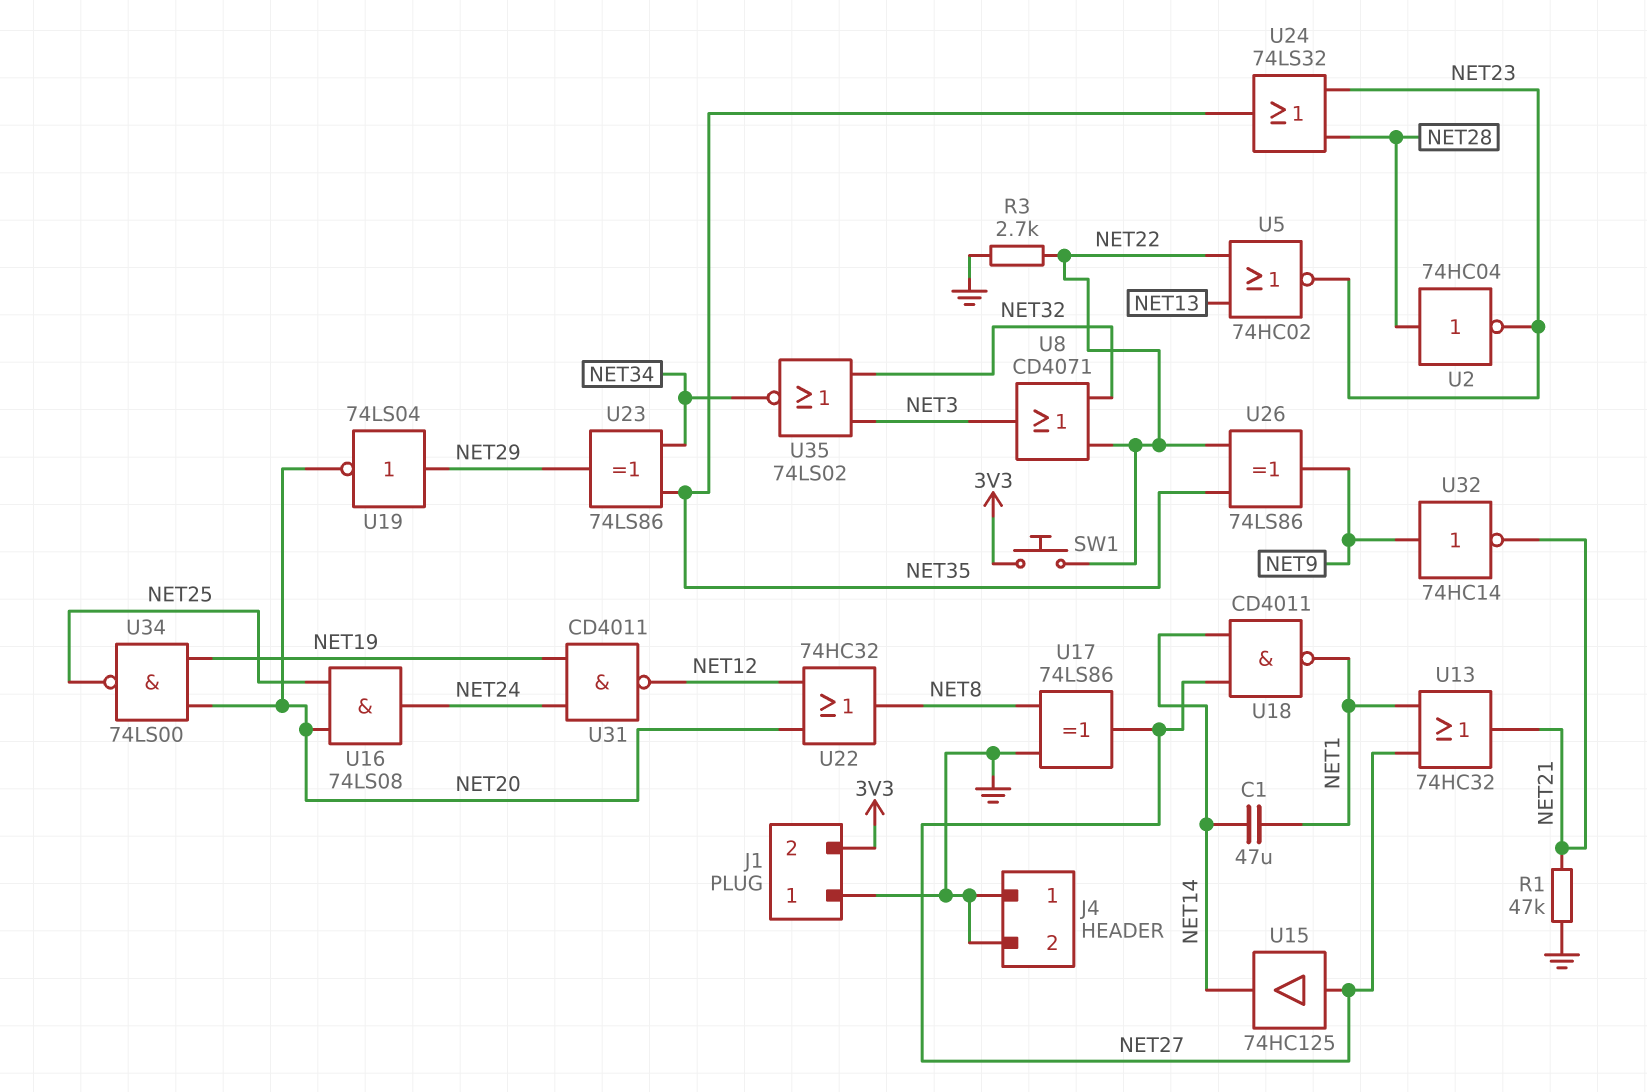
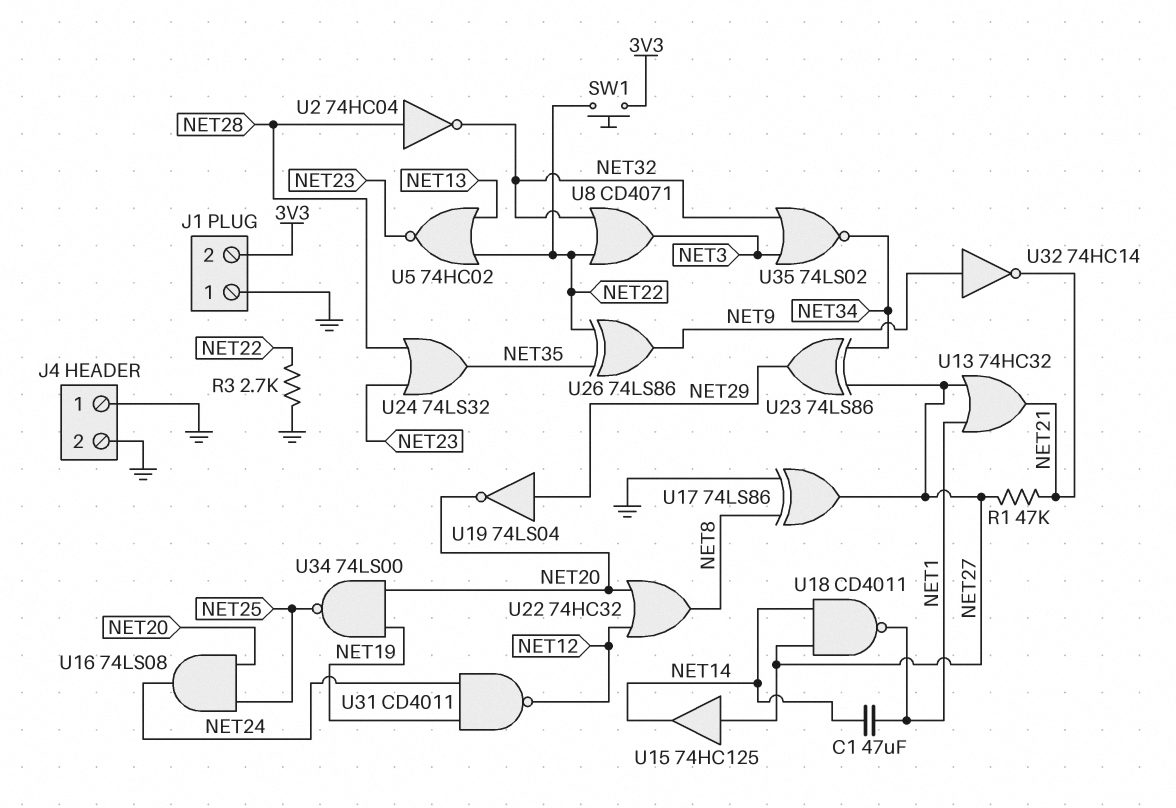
R1: 47k (GND, NET21) -> 47k (NET21, NET27)
U2: NOT 74HC04 (in NET28, out NET23) -> NOT 74HC04 (in NET28, out NET32)
U23: XOR 74LS86 (in NET34, in NET35, out NET29) -> XOR 74LS86 (in NET27, in NET34, out NET29)

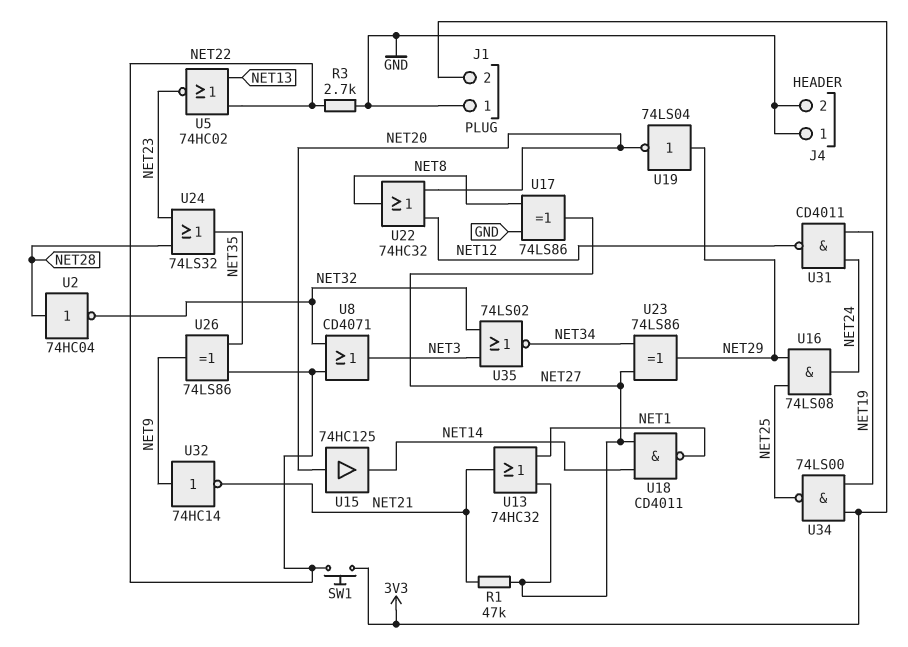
C1: 47uF (NET1, NET14) -> none
U15: buffer 74HC125 (in NET27, out NET14) -> buffer 74HC125 (in NET20, out NET14)
U16: AND 74LS08 (in NET20, in NET25, out NET24) -> AND 74LS08 (in NET25, in NET29, out NET24)
U34: NAND 74LS00 (in NET19, in NET20, out NET25) -> NAND 74LS00 (in 3V3, in NET19, out NET25)

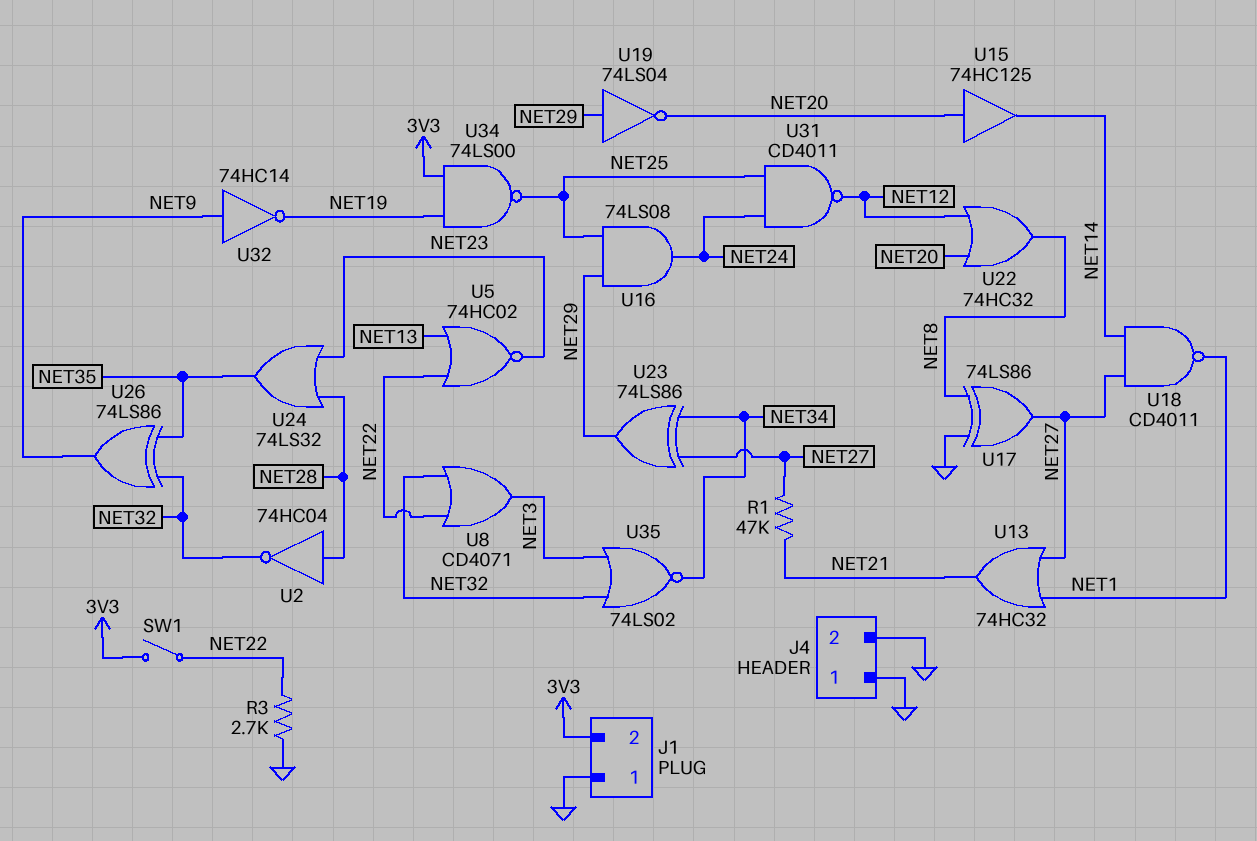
SW1: button (3V3, NET22) -> switch (3V3, NET22)
U26: XOR 74LS86 (in NET22, in NET35, out NET9) -> XOR 74LS86 (in NET32, in NET35, out NET9)
U31: NAND CD4011 (in NET19, in NET24, out NET12) -> NAND CD4011 (in NET24, in NET25, out NET12)
U32: NOT 74HC14 (in NET9, out NET21) -> NOT 74HC14 (in NET9, out NET19)

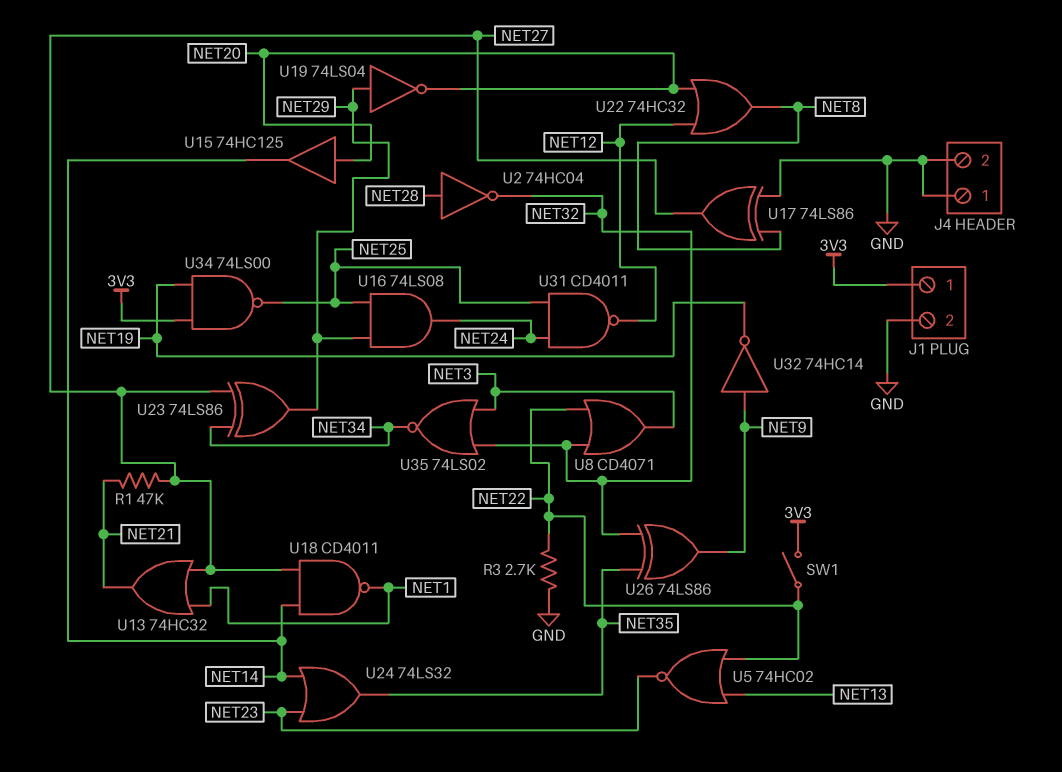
J1 pin 1: GND -> 3V3
J1 pin 2: 3V3 -> GND
U24: OR 74LS32 (in NET23, in NET28, out NET35) -> OR 74LS32 (in NET14, in NET23, out NET35)

